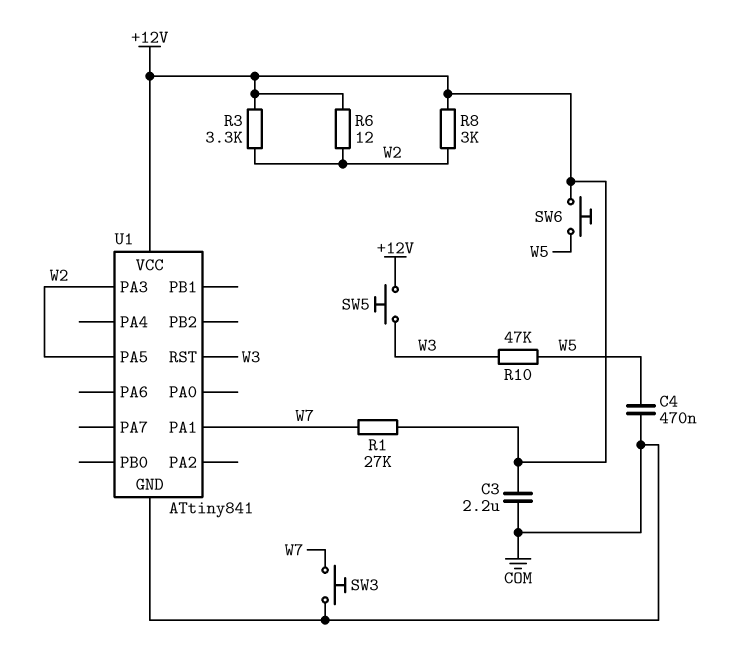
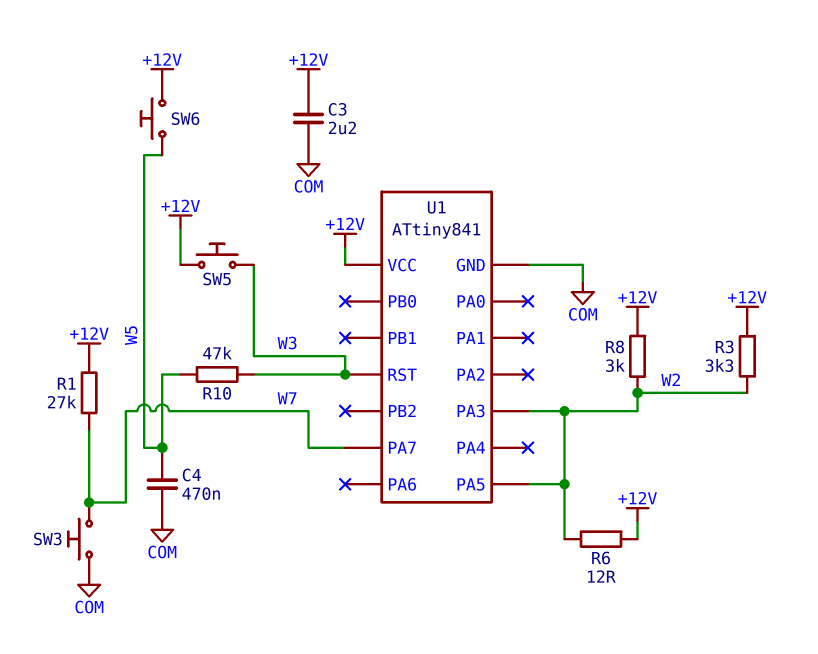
U1 pin PA1: W7 -> none
U1 pin PA7: none -> W7

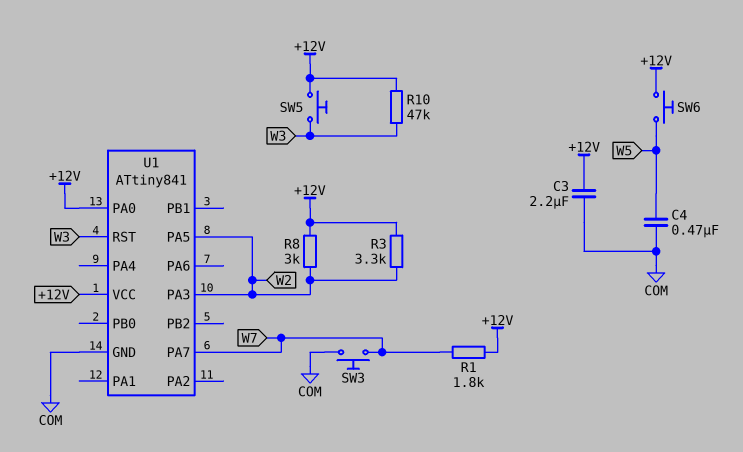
R1: 27k (+12V, W7) -> 1.8k (+12V, W7)
R6: 12 (+12V, W2) -> none
R10: 47k (W3, W5) -> 47k (+12V, W3)
U1 pin PA0: none -> +12V

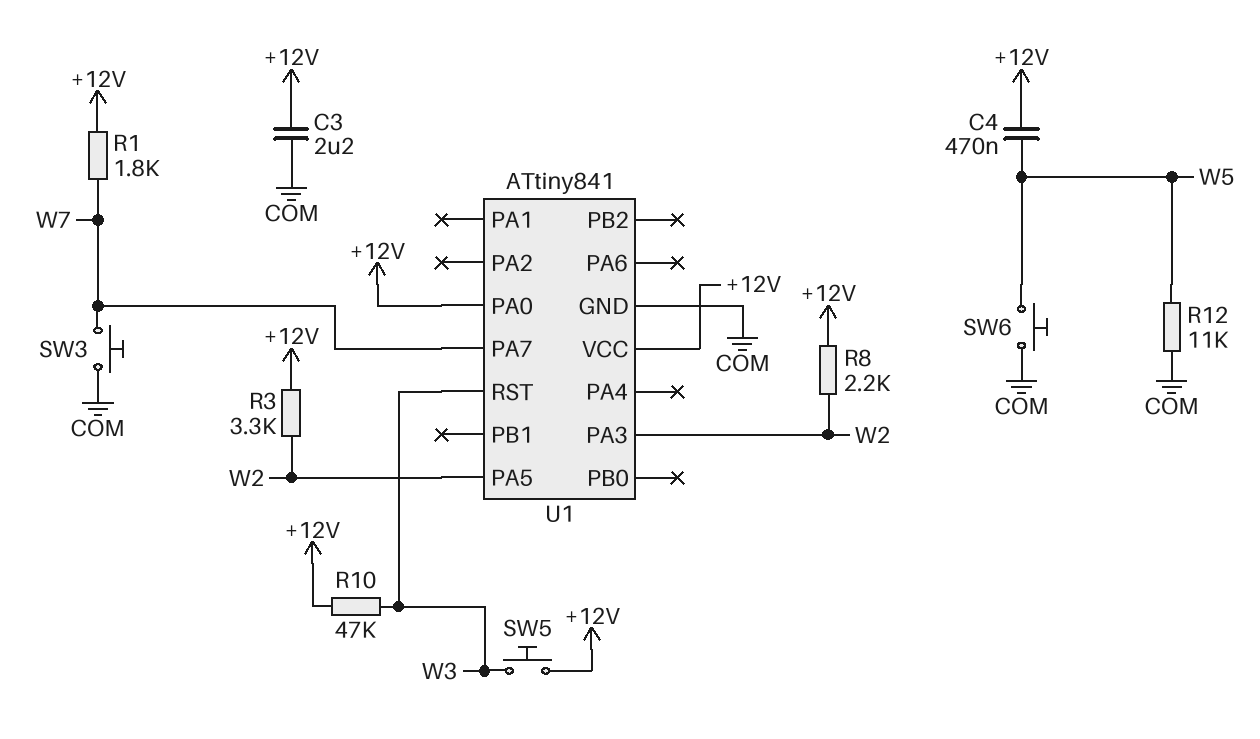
C4: 470nF (COM, W5) -> 470nF (+12V, W5)
R8: 3k (+12V, W2) -> 2.2k (+12V, W2)
R12: none -> 11k (COM, W5)
SW6: button (+12V, W5) -> button (COM, W5)

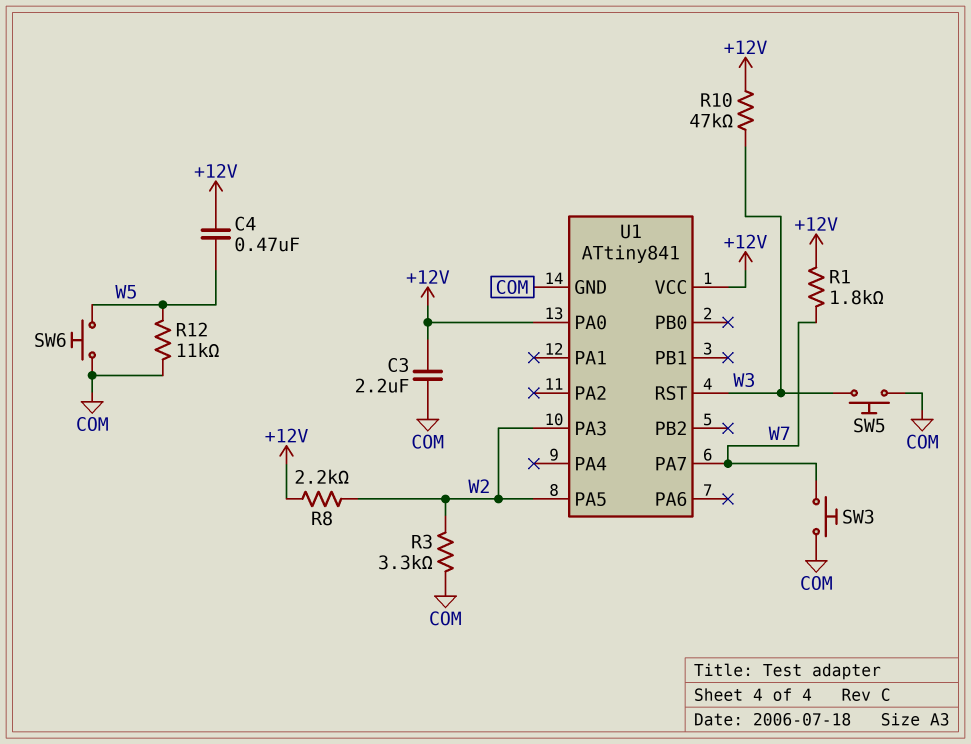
R3: 3.3k (+12V, W2) -> 3.3k (COM, W2)
SW5: button (+12V, W3) -> button (COM, W3)

